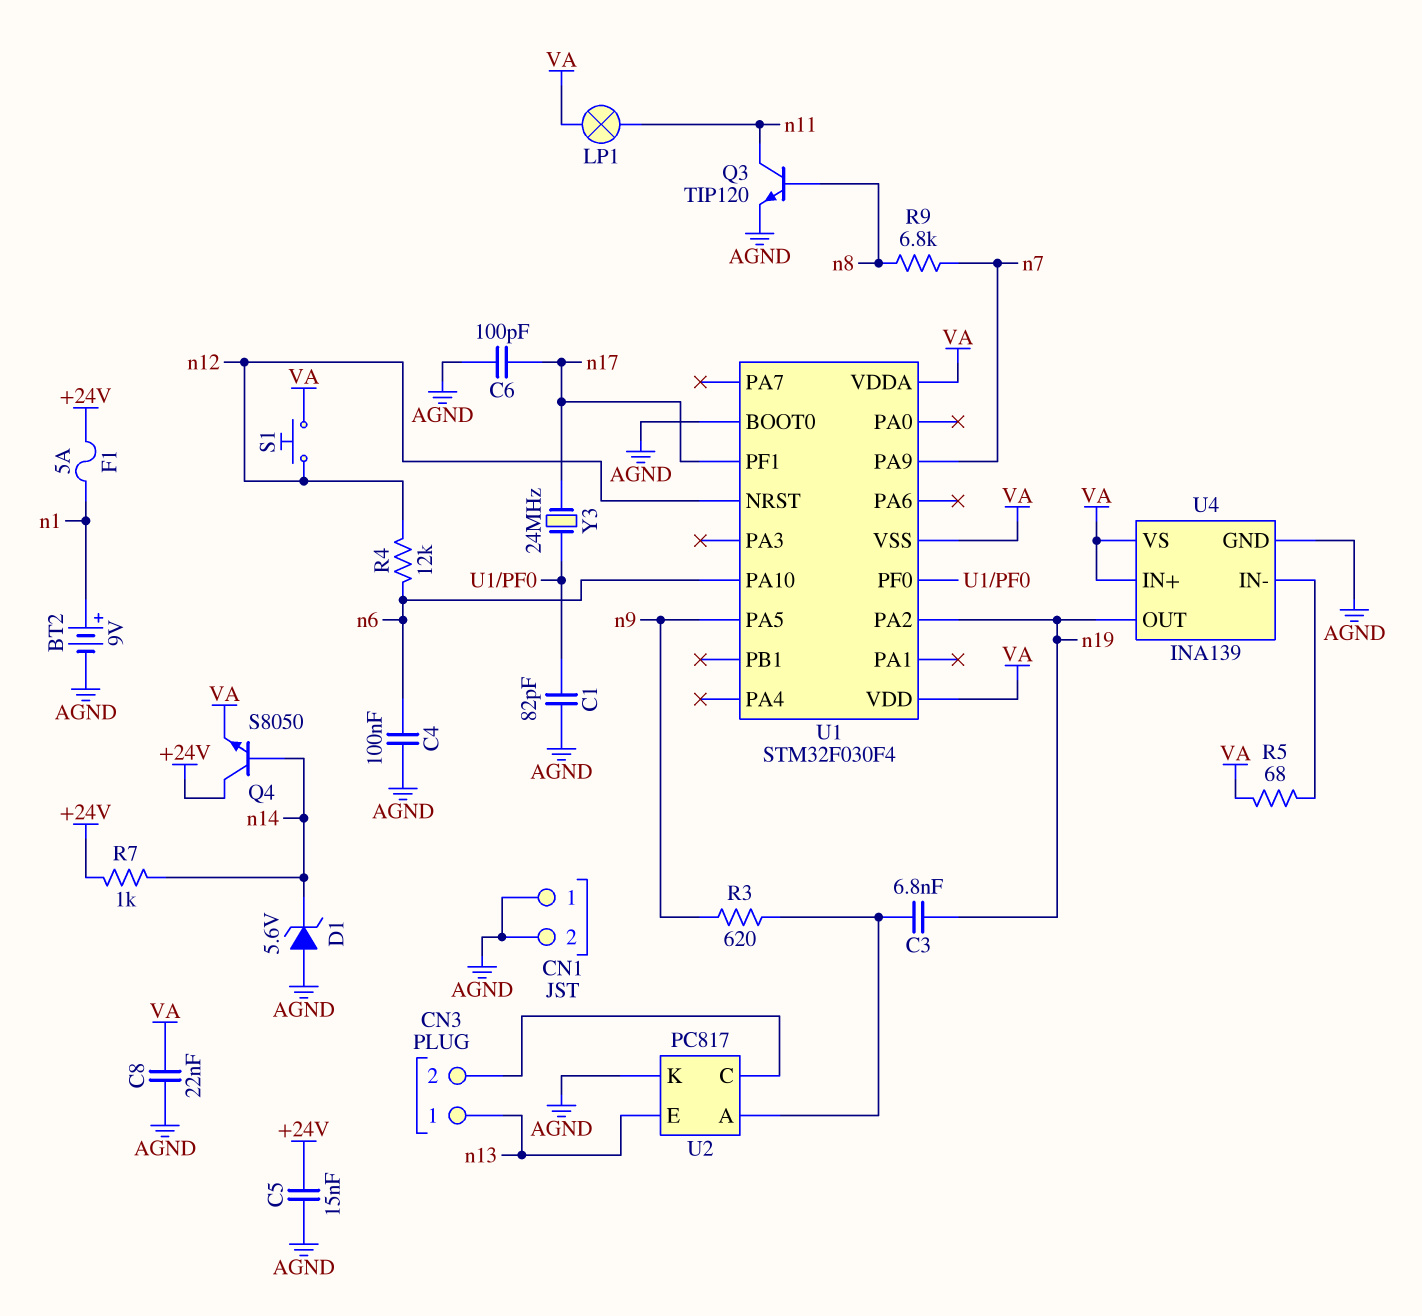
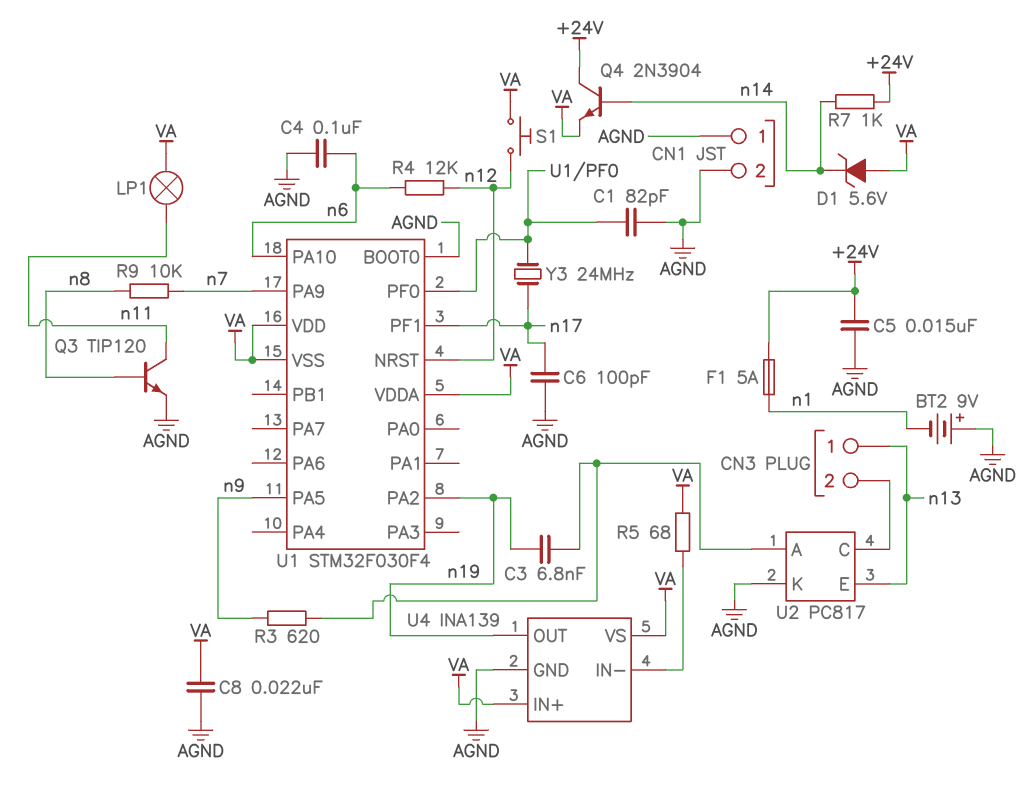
BT2: 9V (plus n1, minus AGND) -> 9V (plus AGND, minus n1)
D1: zener 5.6V (A AGND, K n14) -> zener 5.6V (A VA, K n14)
Q4: NPN S8050 (B n14, C +24V, E VA) -> NPN 2N3904 (B n14, C +24V, E VA)
R9: 6.8k (n7, n8) -> 10k (n7, n8)

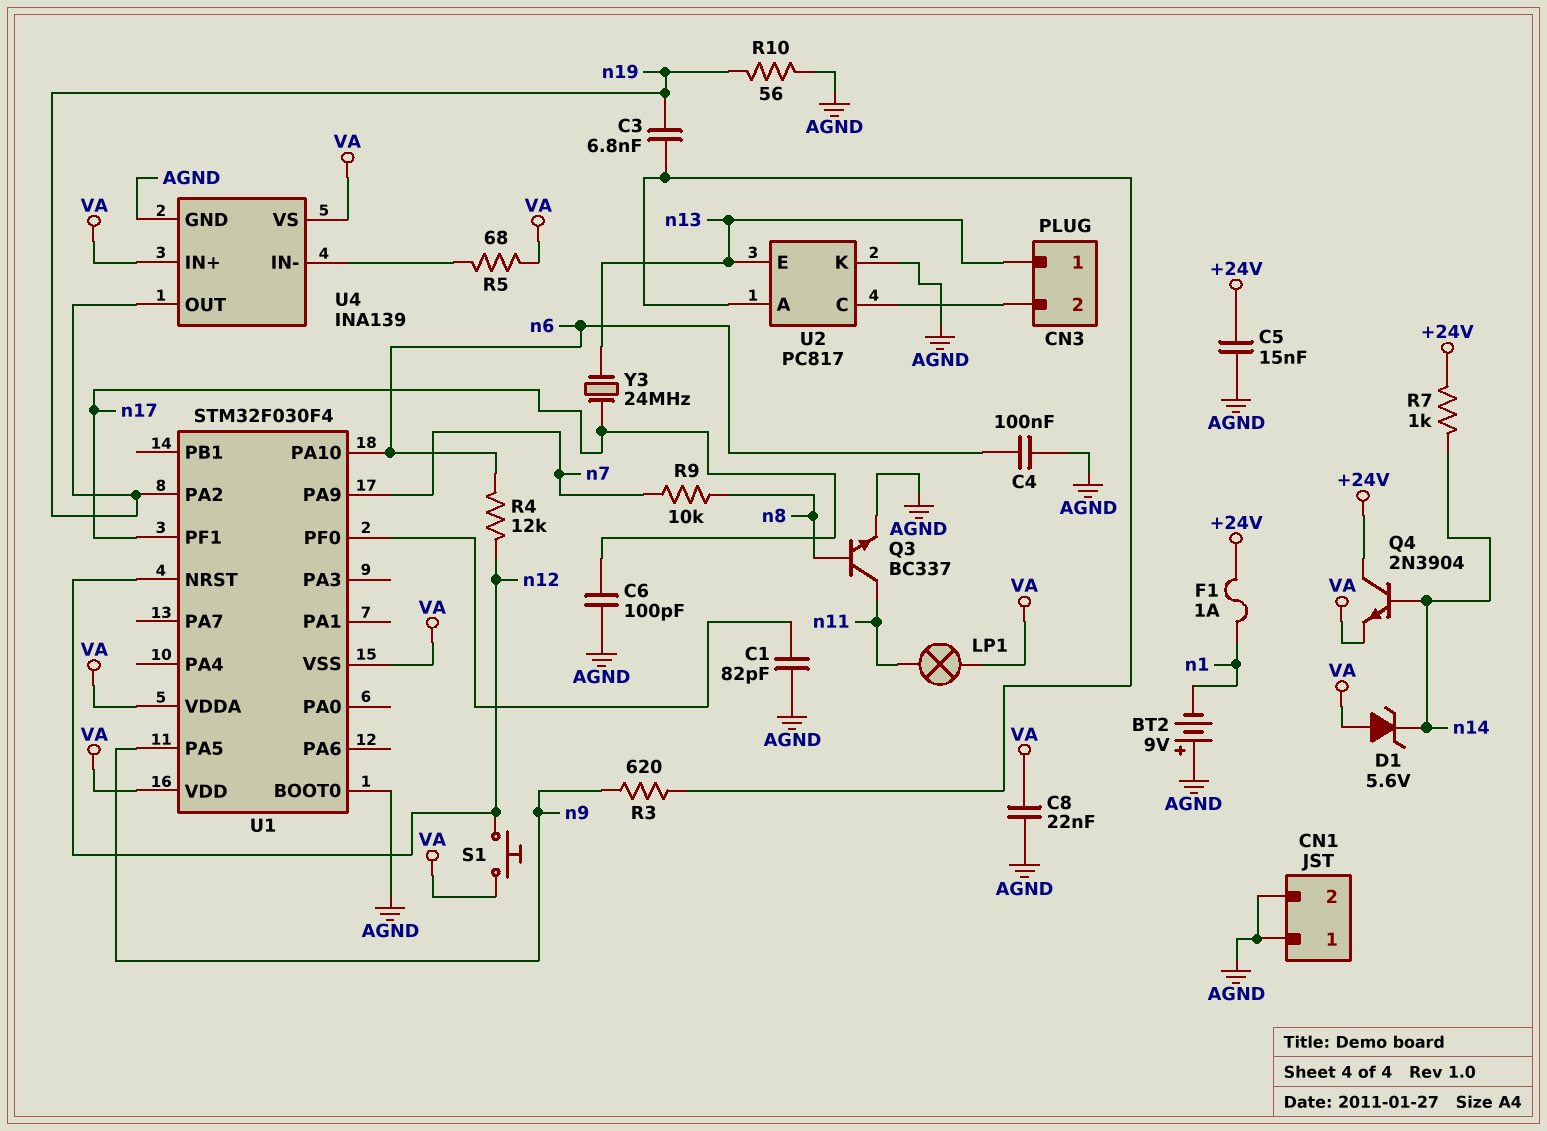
F1: 5A (+24V, n1) -> 1A (+24V, n1)
Q3: NPN TIP120 (B n8, C n11, E AGND) -> NPN BC337 (B n8, C n11, E AGND)
R10: none -> 56 (AGND, n19)
Y3: 24MHz (U1/PF0, n17) -> 24MHz (n13, n17)

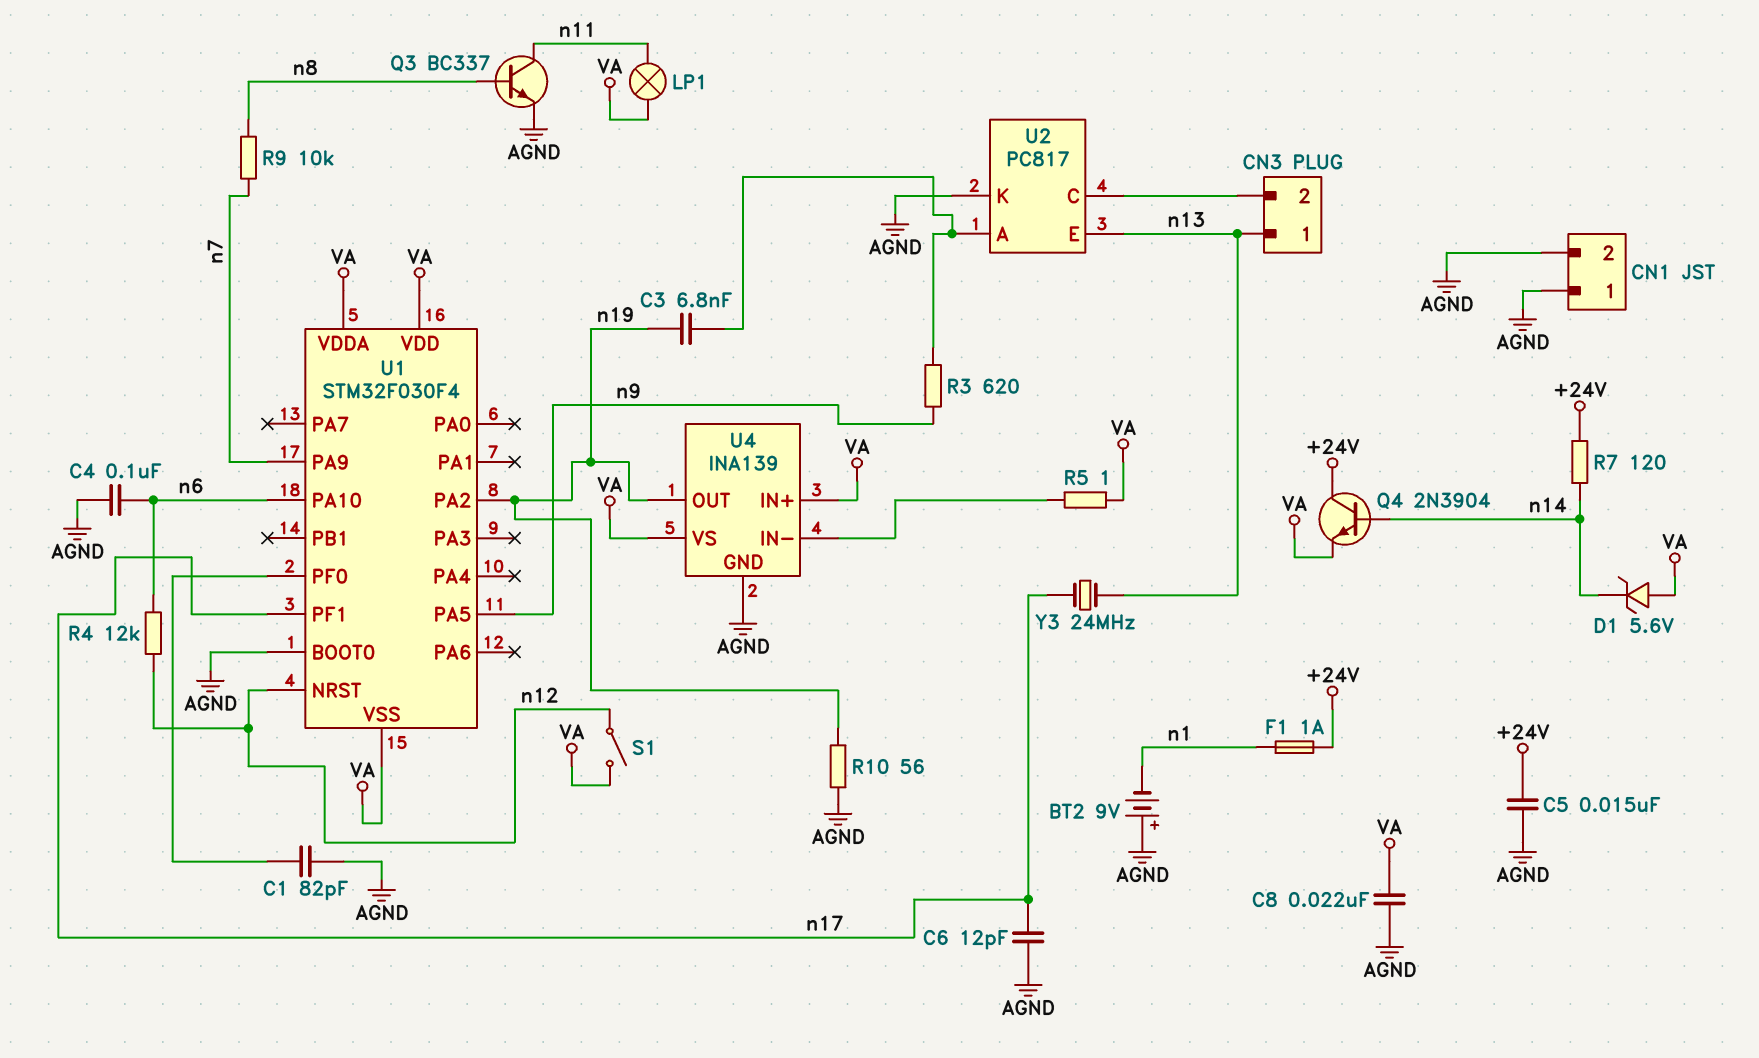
C6: 100pF (AGND, n17) -> 12pF (AGND, n17)
R5: 68 (U4/IN-, VA) -> 1 (U4/IN-, VA)
R7: 1k (+24V, n14) -> 120 (+24V, n14)
S1: button (VA, n12) -> switch (VA, n12)

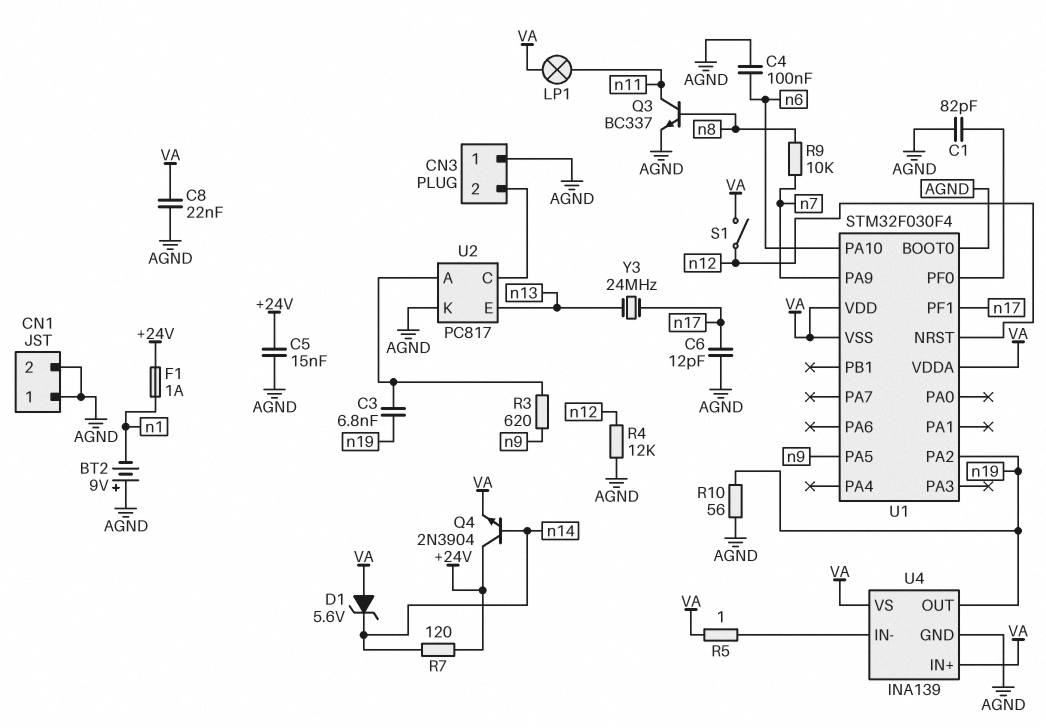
CN3 pin 1: n13 -> AGND
R4: 12k (n6, n12) -> 12k (AGND, n12)

